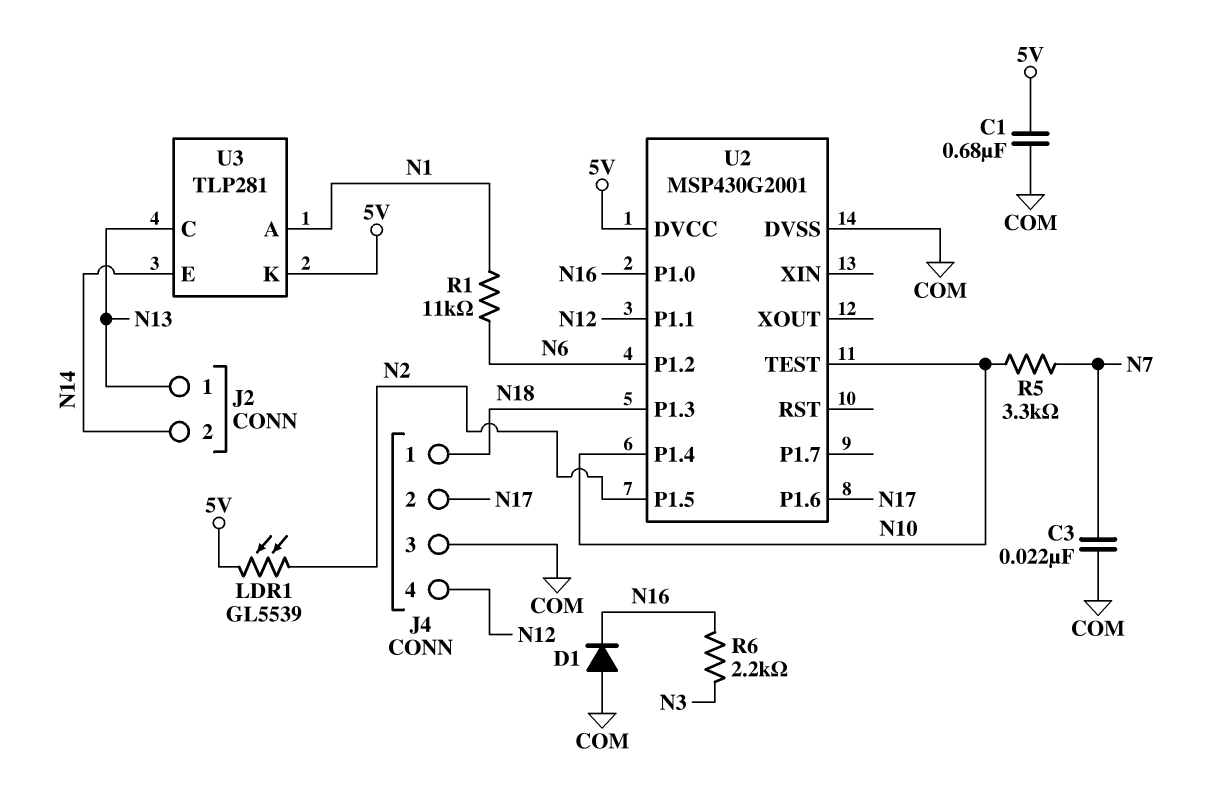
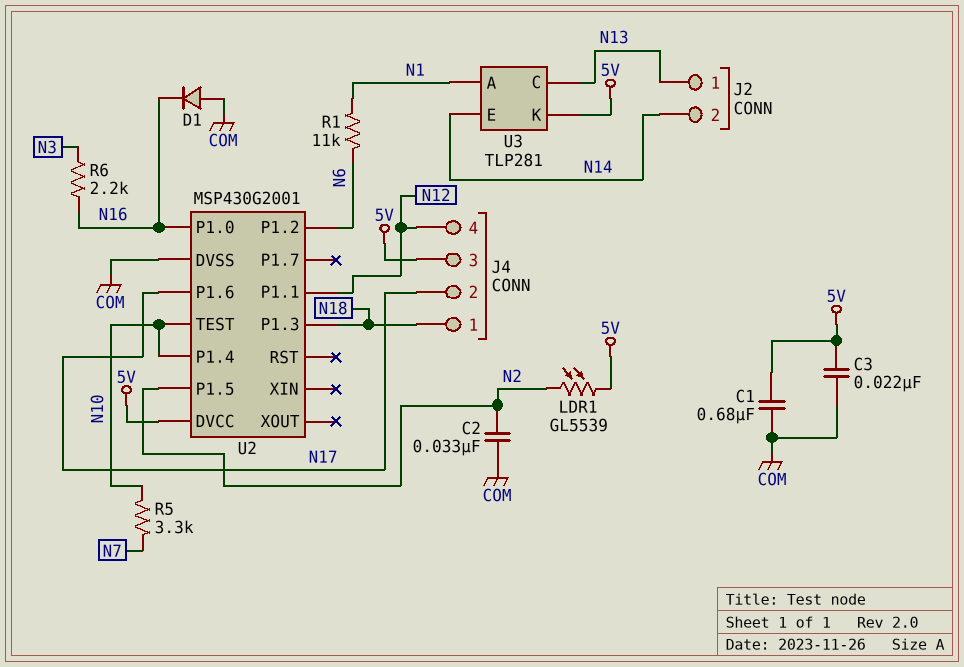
C2: none -> 33nF (COM, N2)
C3: 22nF (COM, N7) -> 22nF (5V, COM)
J4 pin 3: COM -> 5V

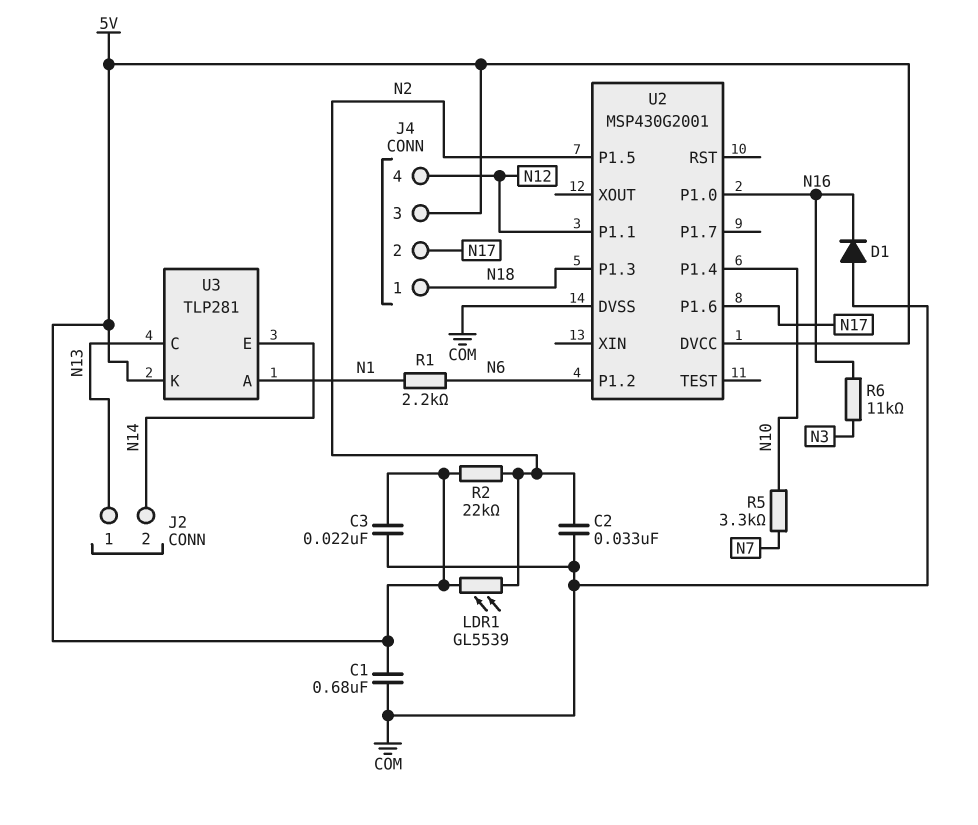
R1: 11k (N1, N6) -> 2.2k (N1, N6)
R2: none -> 22k (5V, N2)
R6: 2.2k (N3, N16) -> 11k (N3, N16)
U2 pin TEST: N10 -> none

